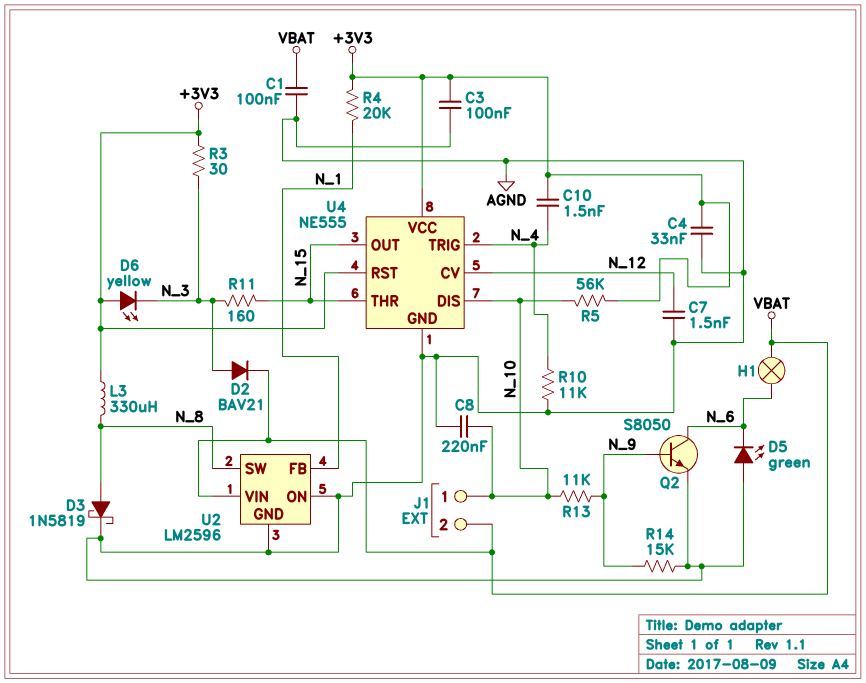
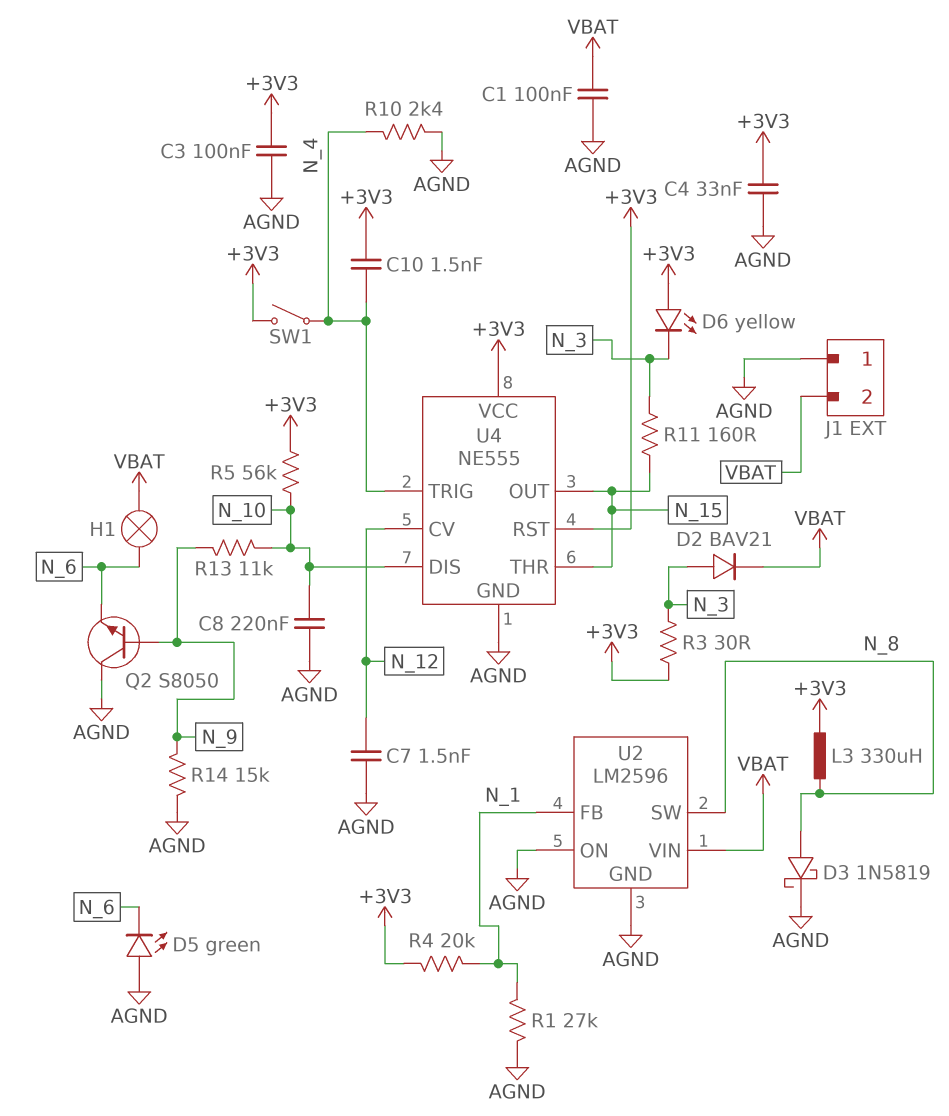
J1 pin 1: N_10 -> AGND
Q2: NPN S8050 (B N_9, C N_6, E AGND) -> NPN S8050 (B N_9, C AGND, E N_6)
R1: none -> 27k (AGND, N_1)
R10: 11k (AGND, N_4) -> 2.4k (AGND, N_4)
SW1: none -> switch (+3V3, N_4)

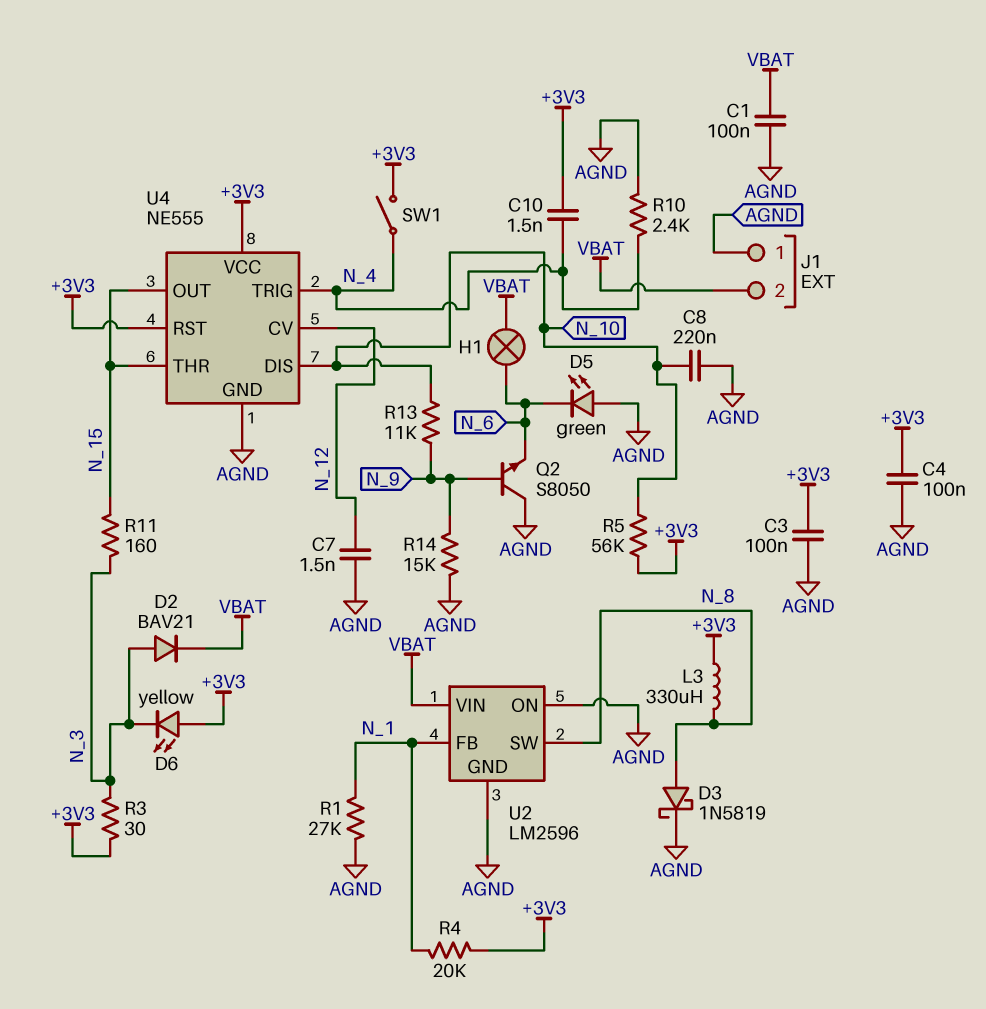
C4: 33nF (+3V3, AGND) -> 100nF (+3V3, AGND)

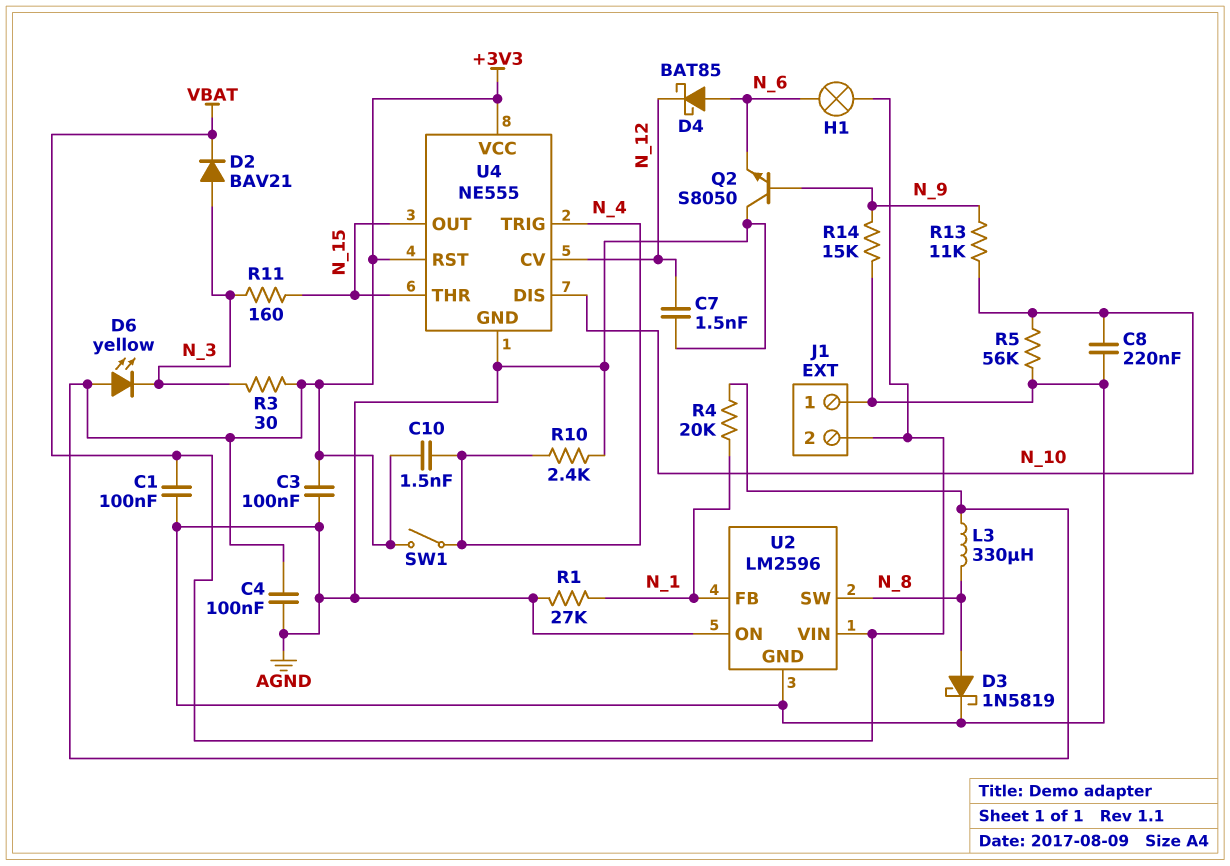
D4: none -> schottky BAT85 (A N_6, K N_12)
D5: LED green (A AGND, K N_6) -> none
R5: 56k (+3V3, N_10) -> 56k (AGND, N_10)

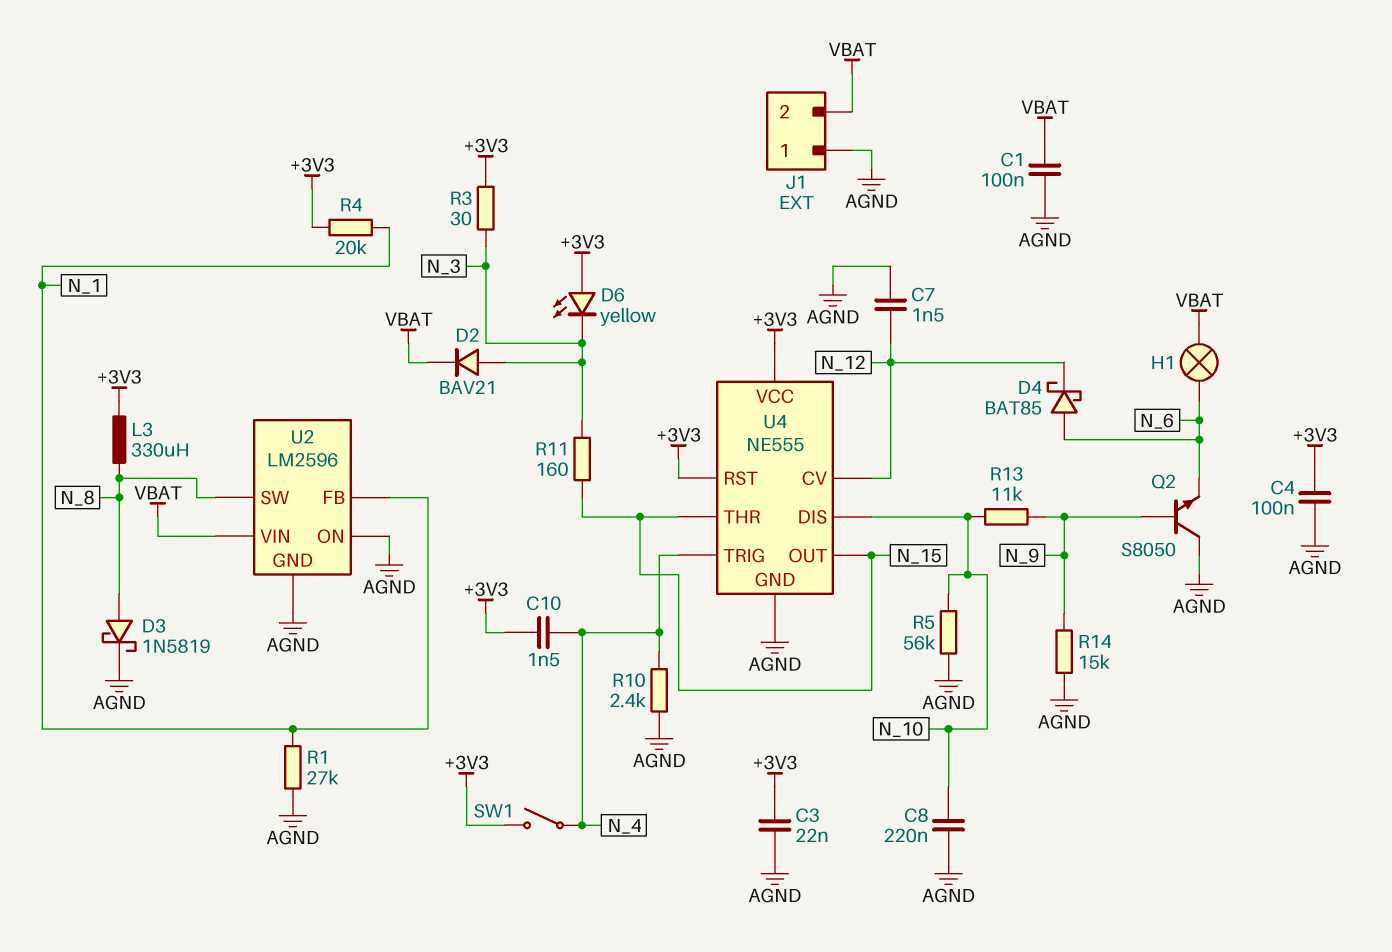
C3: 100nF (+3V3, AGND) -> 22nF (+3V3, AGND)

